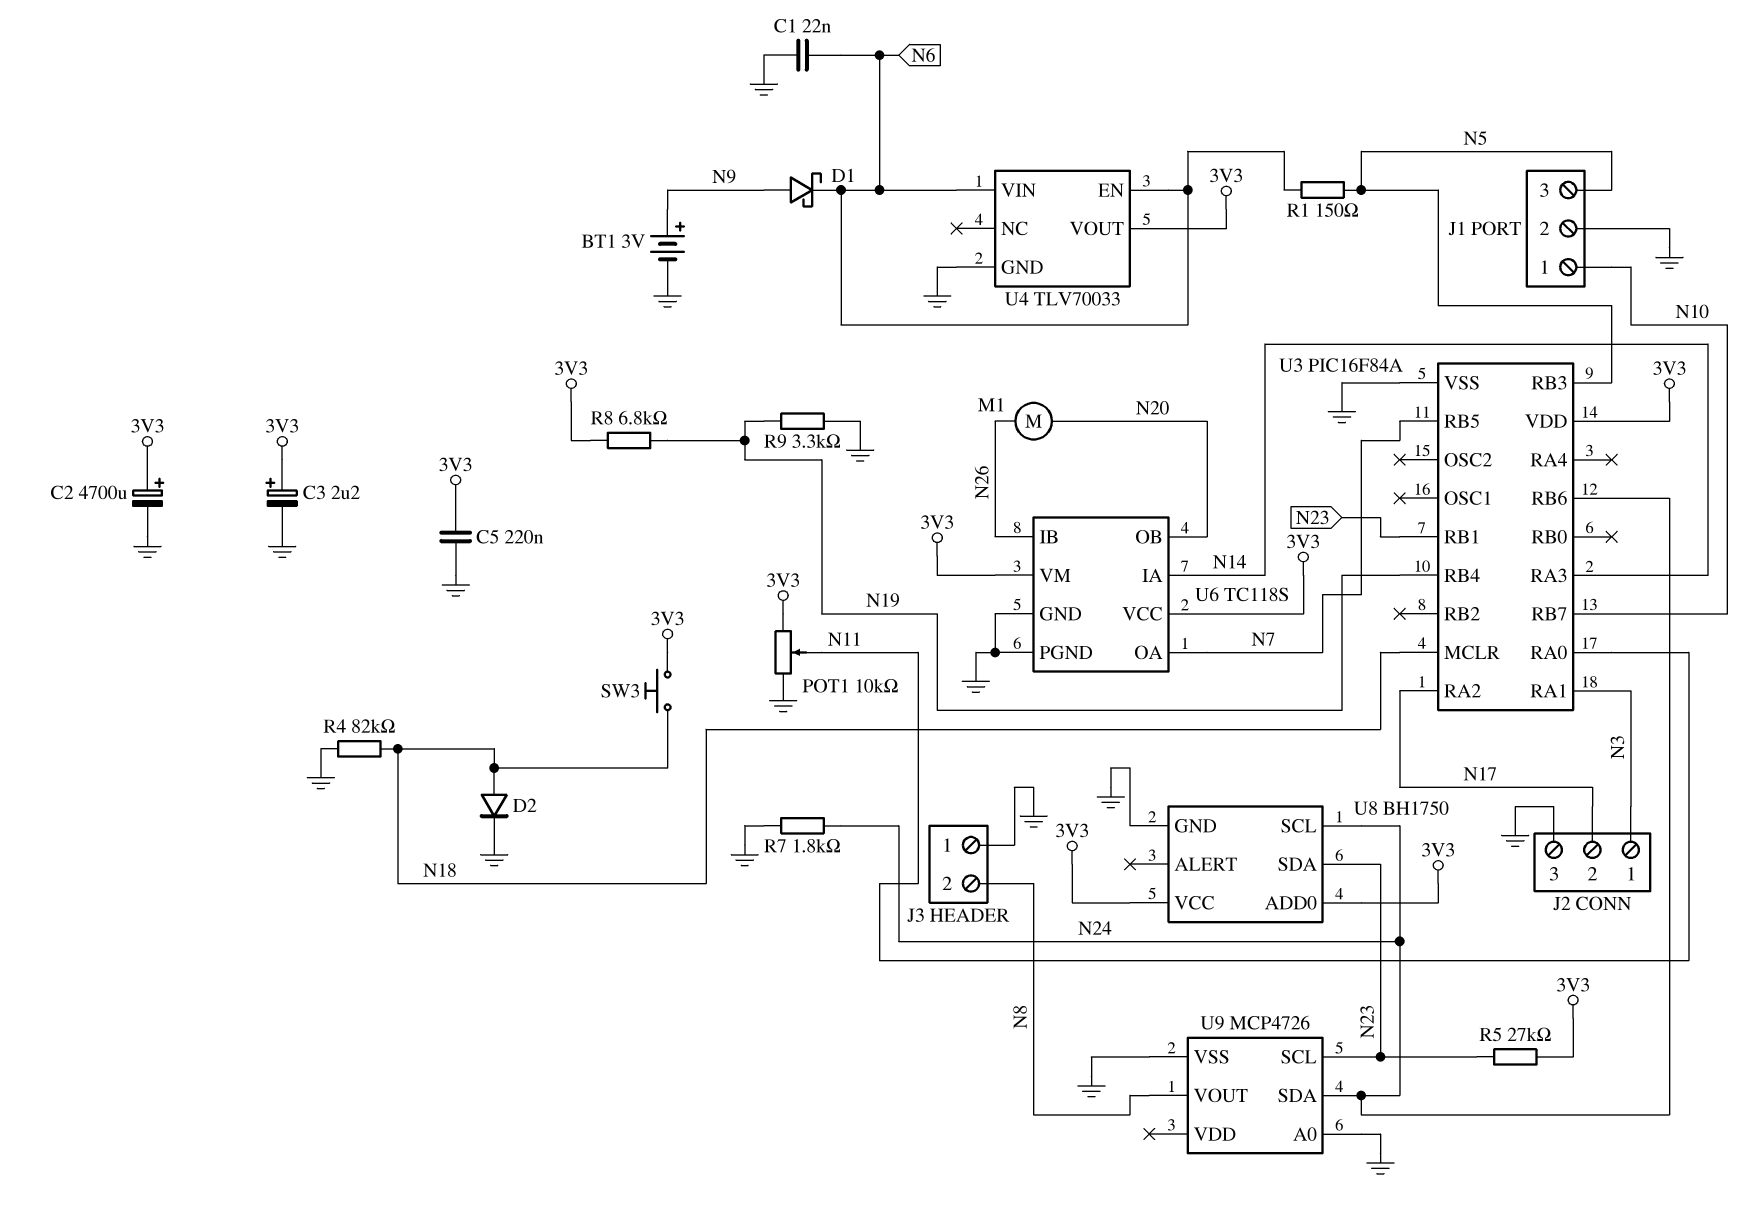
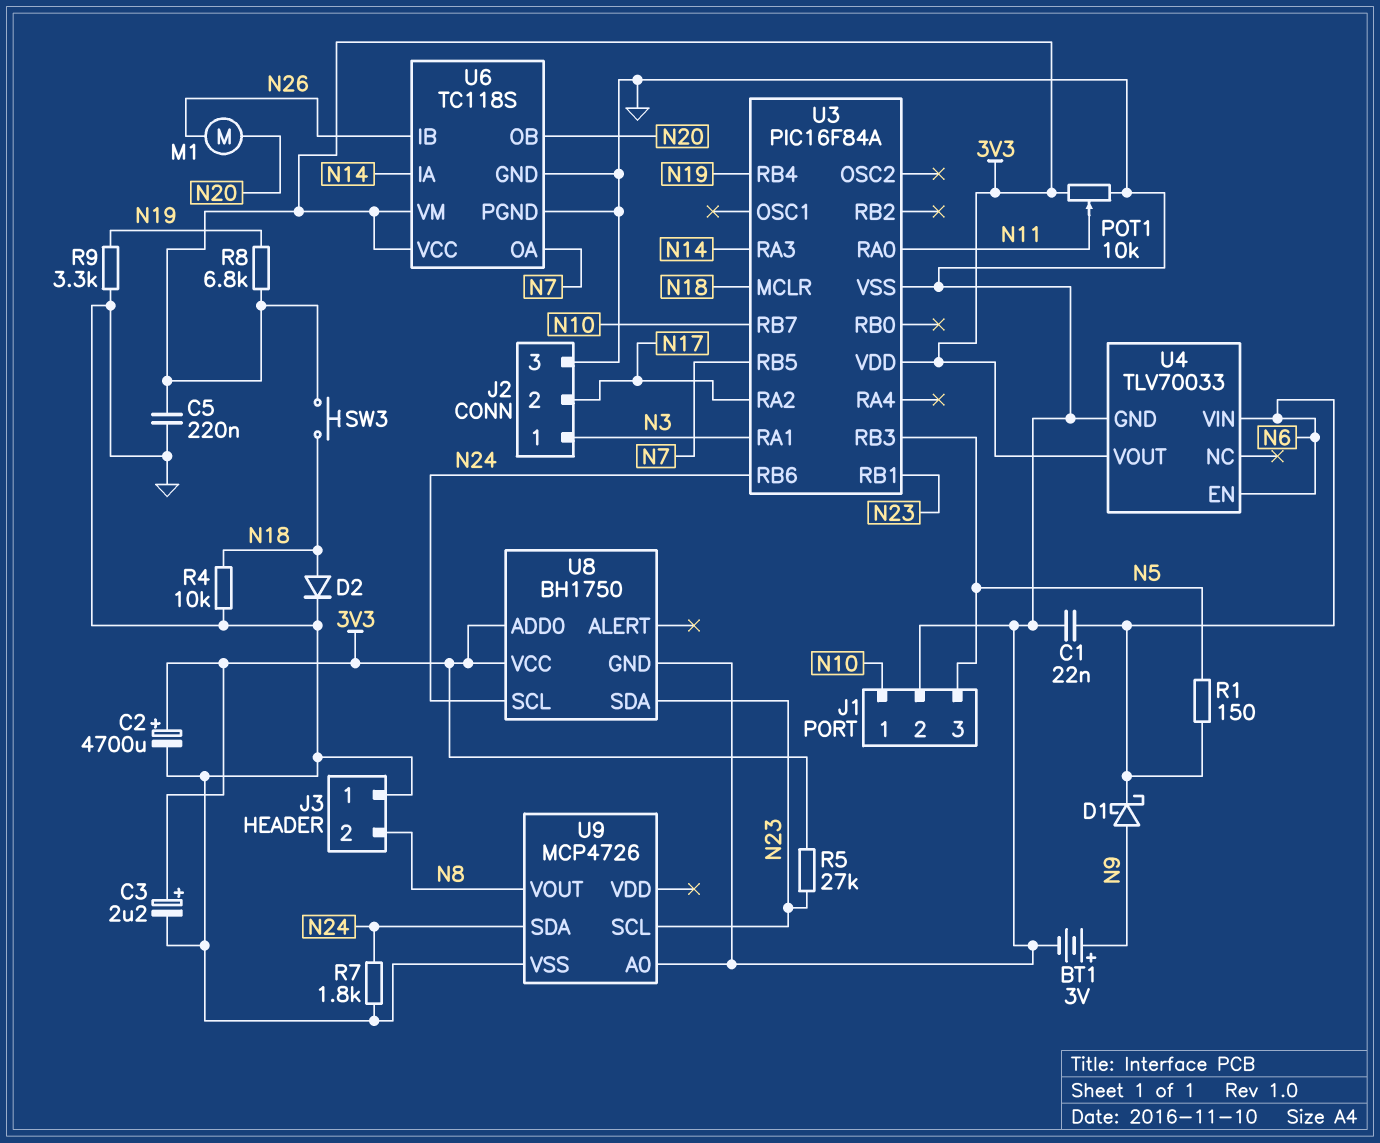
R4: 82k (GND, N18) -> 10k (GND, N18)

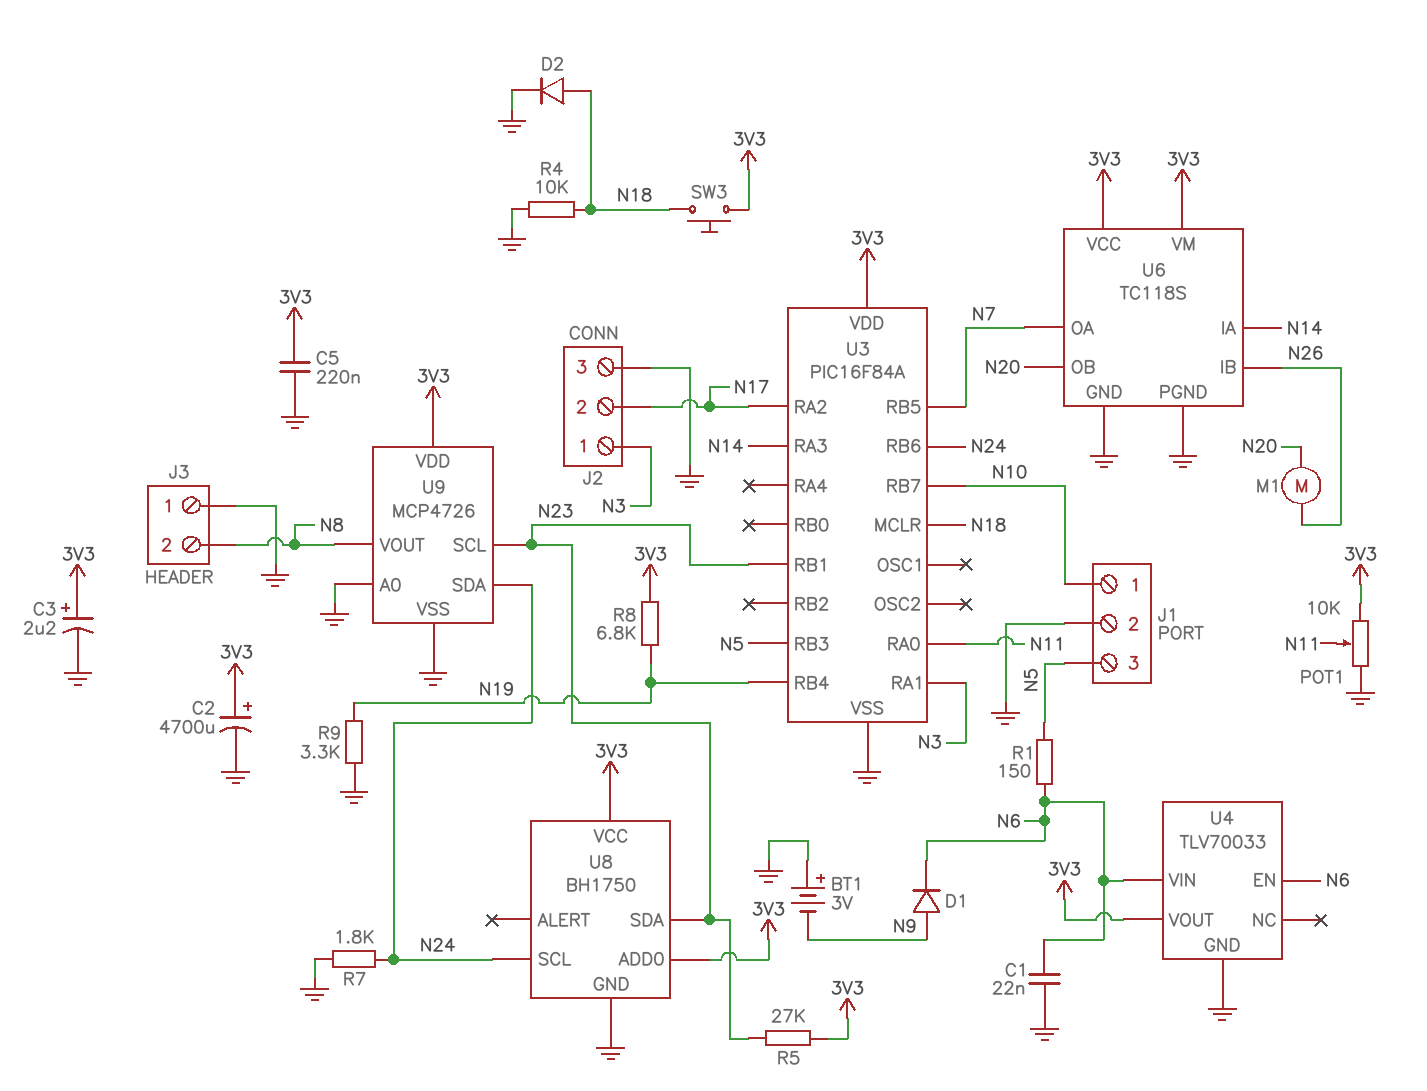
BT1: 3V (plus N9, minus GND) -> 3V (plus GND, minus N9)
D1: schottky (A N9, K N6) -> diode (A N9, K N6)
U9 pin VDD: none -> 3V3

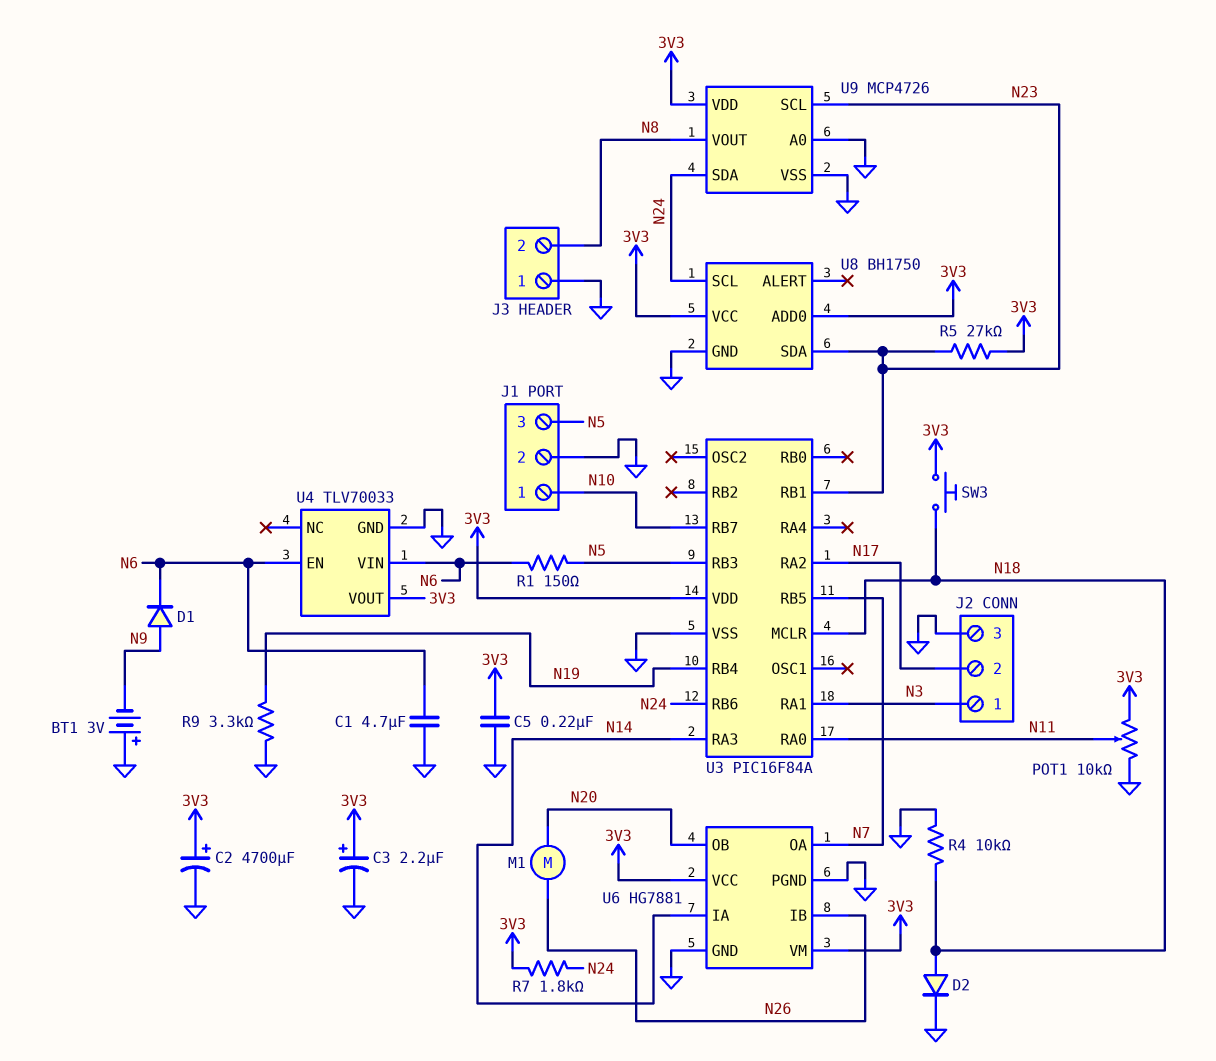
C1: 22nF (GND, N6) -> 4.7uF (GND, N6)
R7: 1.8k (GND, N24) -> 1.8k (3V3, N24)
R8: 6.8k (3V3, N19) -> none
U6: TC118S -> HG7881

